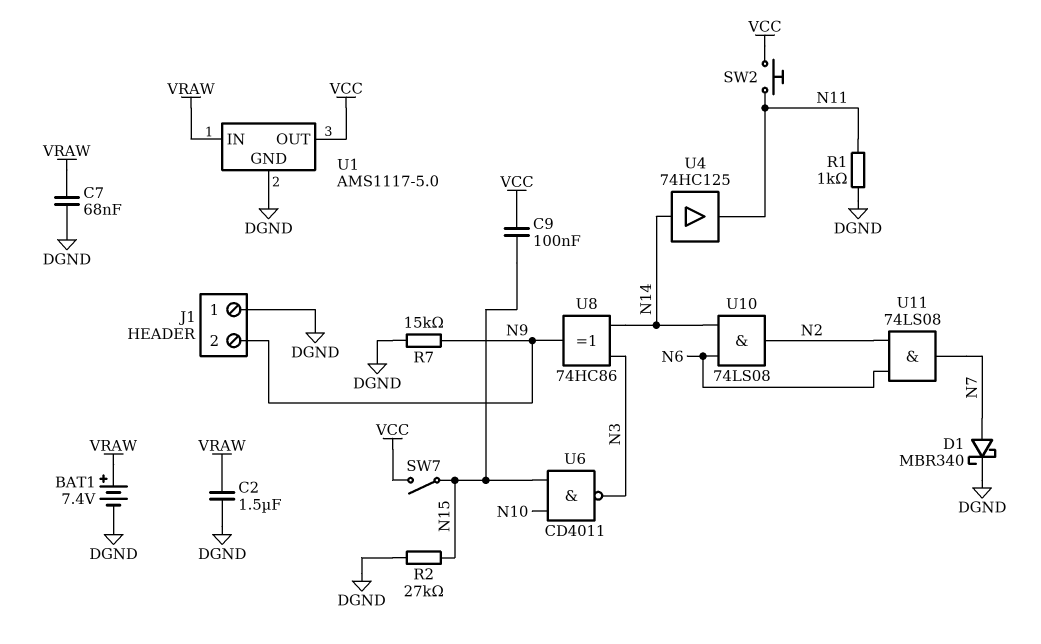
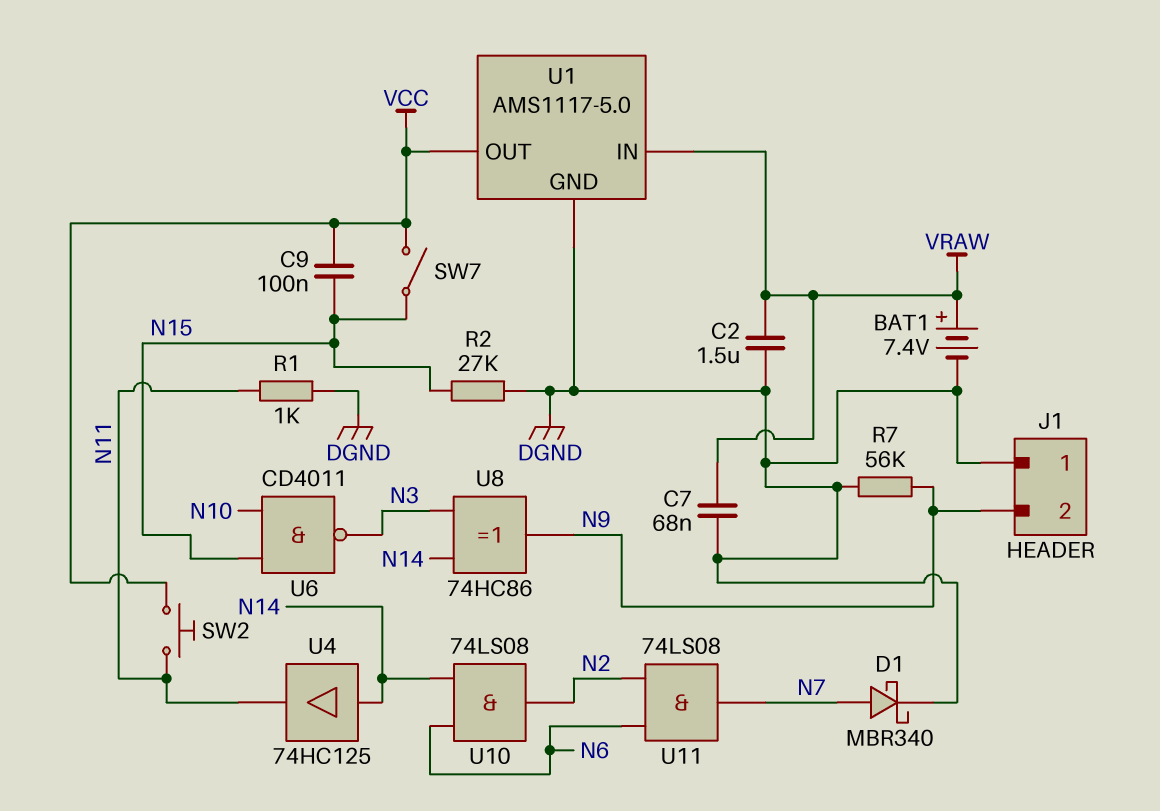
R7: 15k (DGND, N9) -> 56k (DGND, N9)

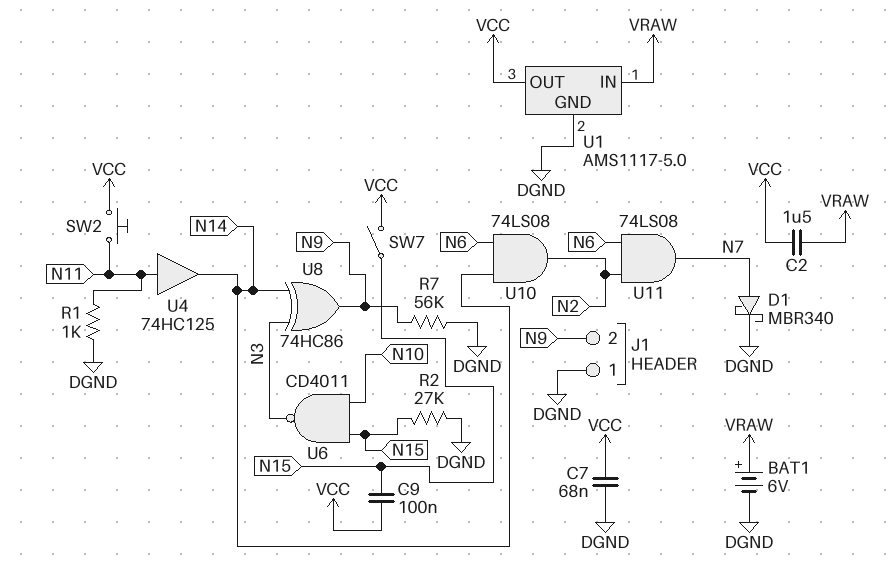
BAT1: 7.4V (plus VRAW, minus DGND) -> 6V (plus VRAW, minus DGND)
C2: 1.5uF (DGND, VRAW) -> 1.5uF (VCC, VRAW)
C7: 68nF (DGND, VRAW) -> 68nF (DGND, VCC)
U4: buffer 74HC125 (in N14, out N11) -> buffer 74HC125 (in N11, out N14)

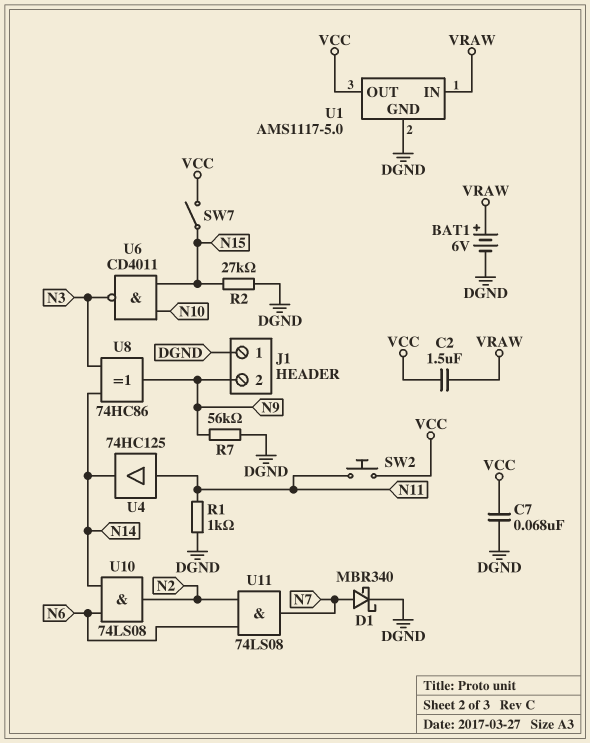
C9: 100nF (N15, VCC) -> none

